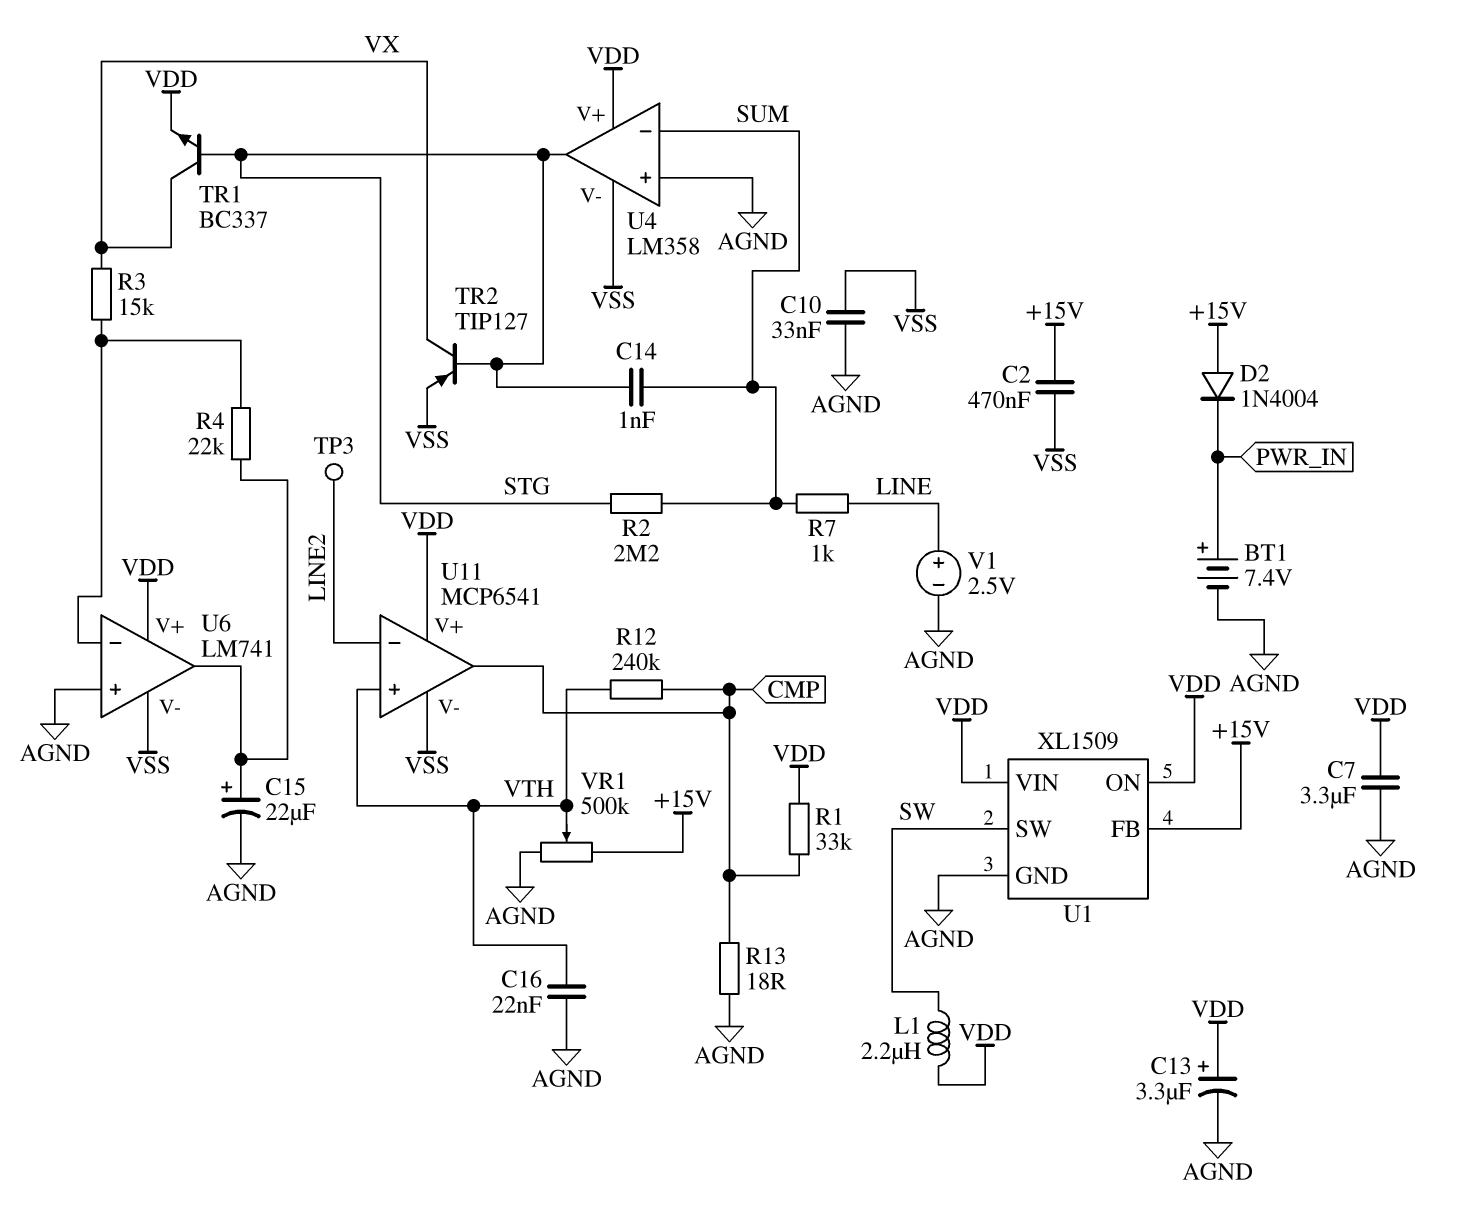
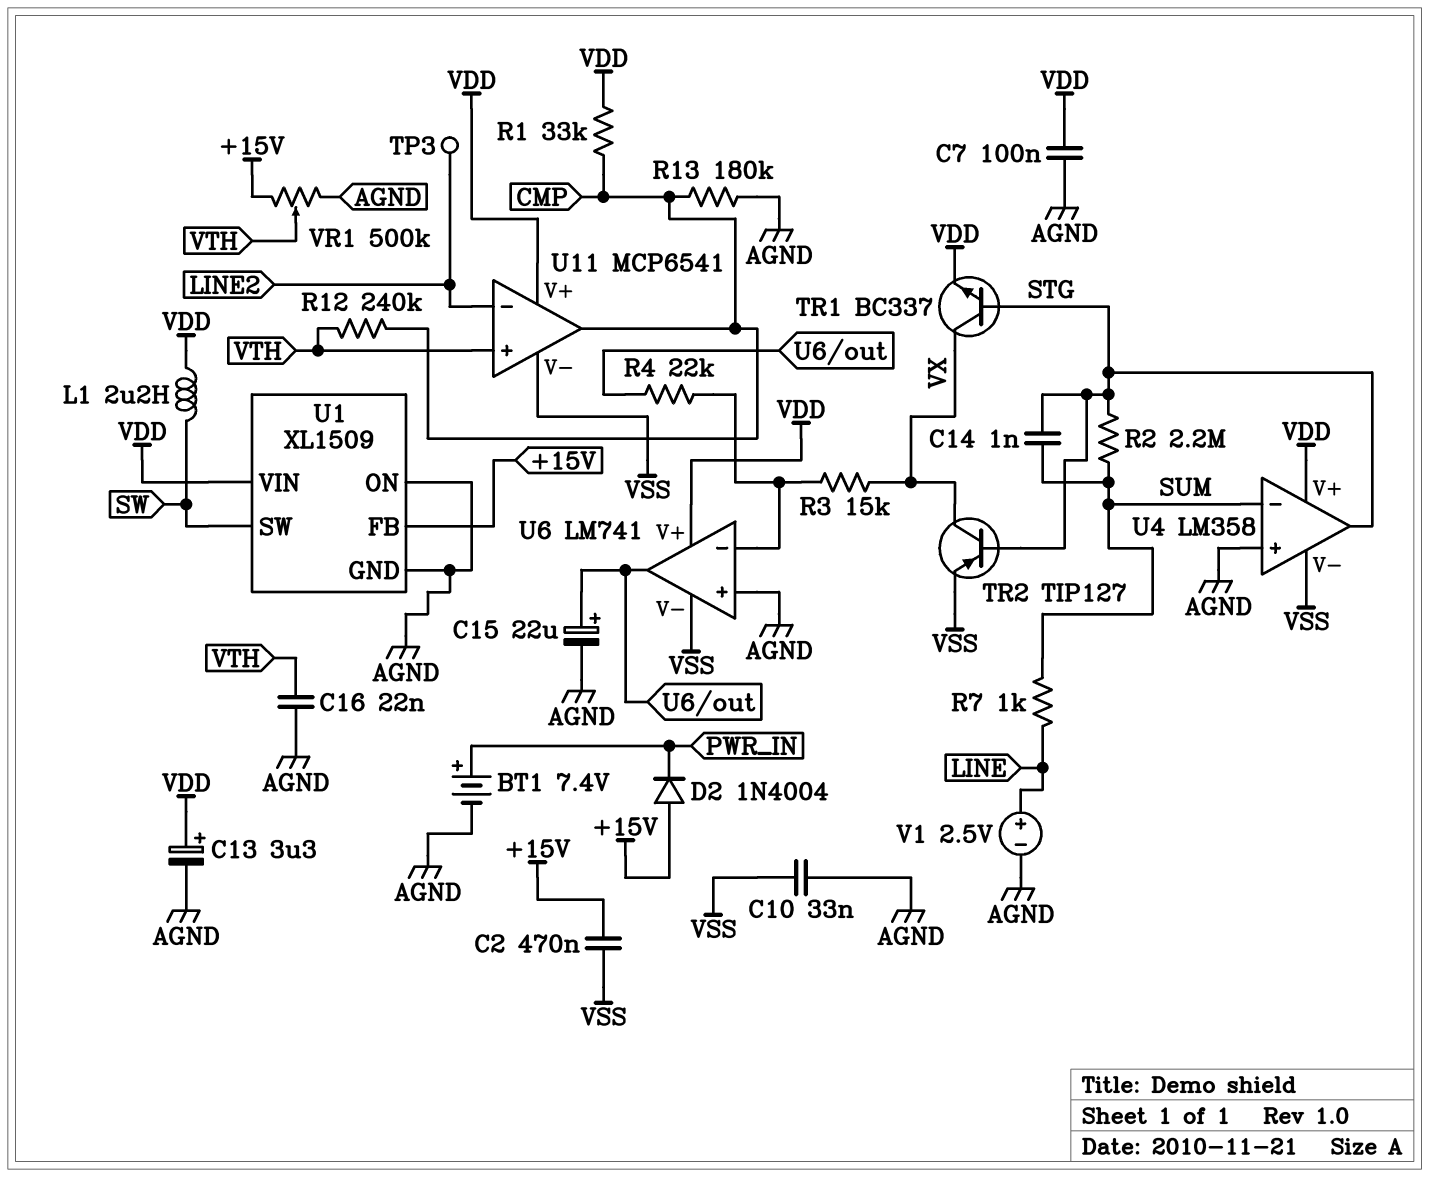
C7: 3.3uF (AGND, VDD) -> 100nF (AGND, VDD)
R13: 18 (AGND, CMP) -> 180k (AGND, CMP)
U1 pin ON: VDD -> AGND

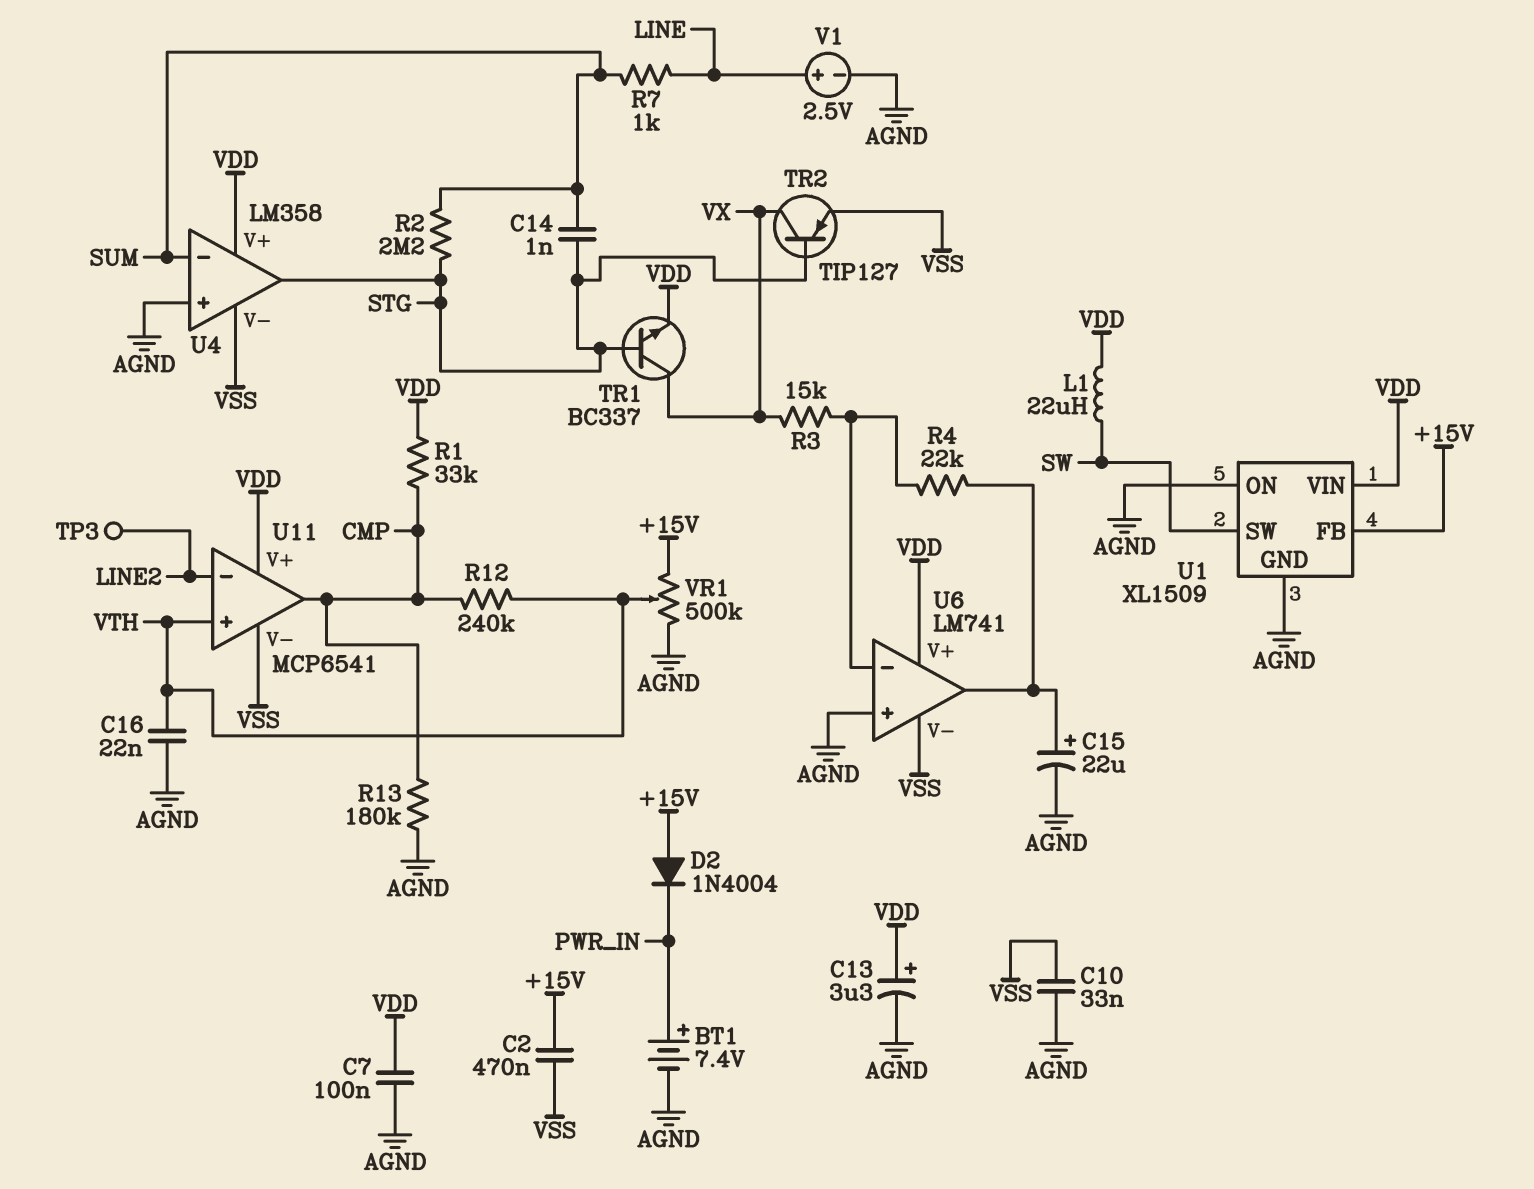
L1: 2.2uH (SW, VDD) -> 22uH (SW, VDD)

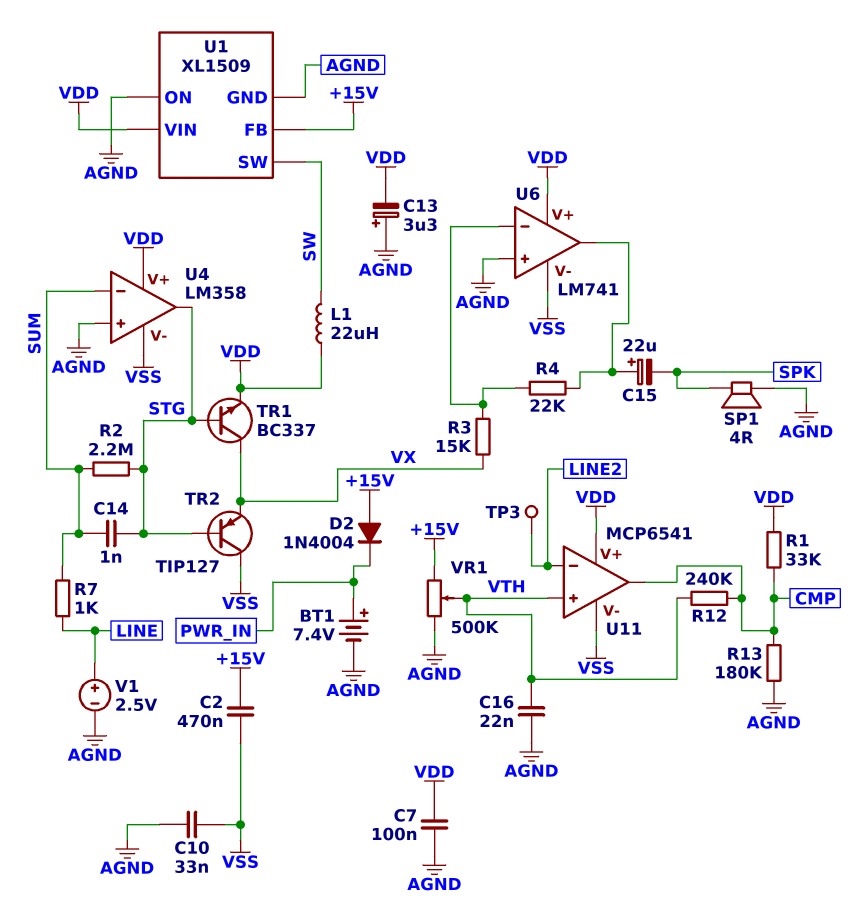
C13: 3.3uF (plus VDD, minus AGND) -> 3.3uF (plus AGND, minus VDD)
C15: 22uF (plus U6/out, minus AGND) -> 22uF (plus U6/out, minus SPK)
SP1: none -> speaker 4R (AGND, SPK)
TR2: PNP TIP127 (B STG, C VX, E VSS) -> PNP TIP127 (B STG, C VSS, E VX)

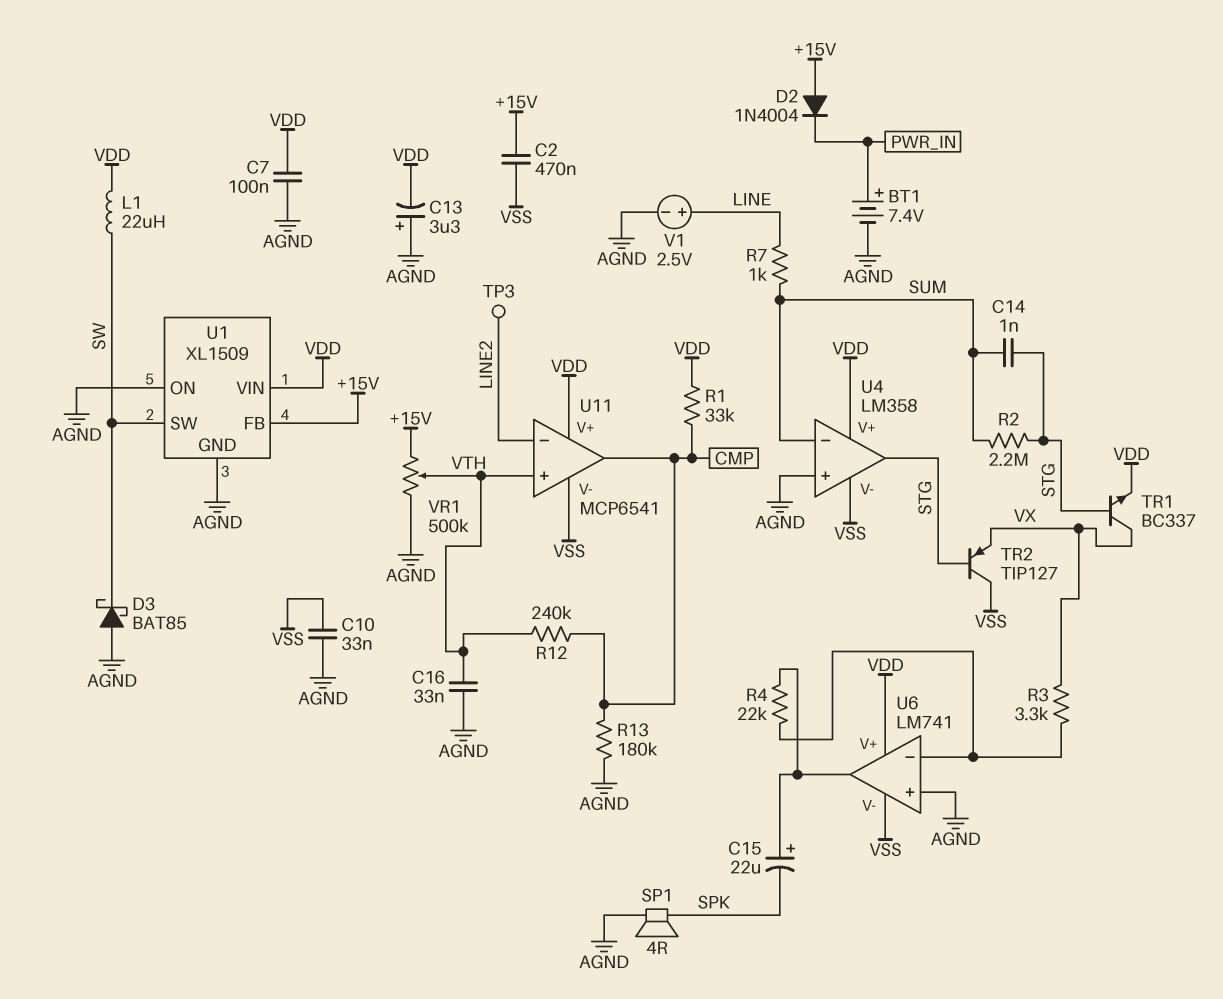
C16: 22nF (AGND, VTH) -> 33nF (AGND, VTH)
D3: none -> schottky BAT85 (A AGND, K SW)
R3: 15k (U6/in-, VX) -> 3.3k (U6/in-, VX)

